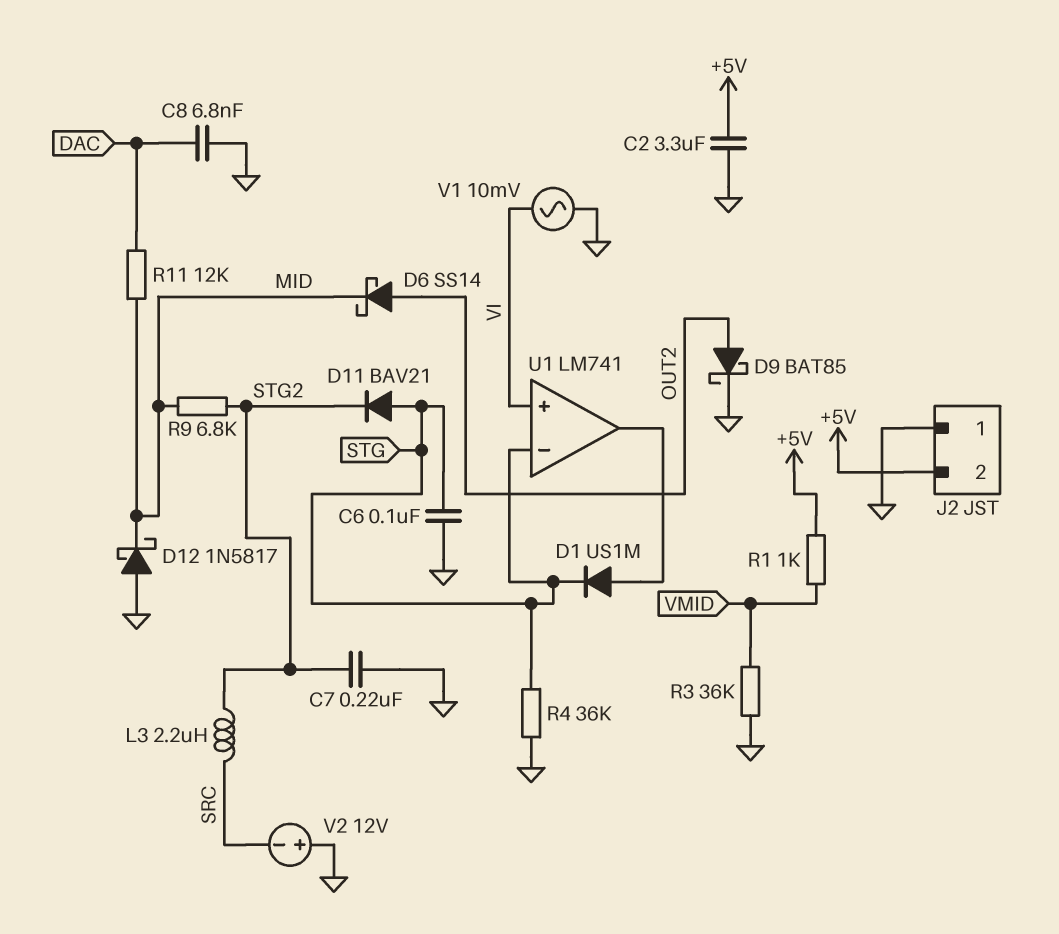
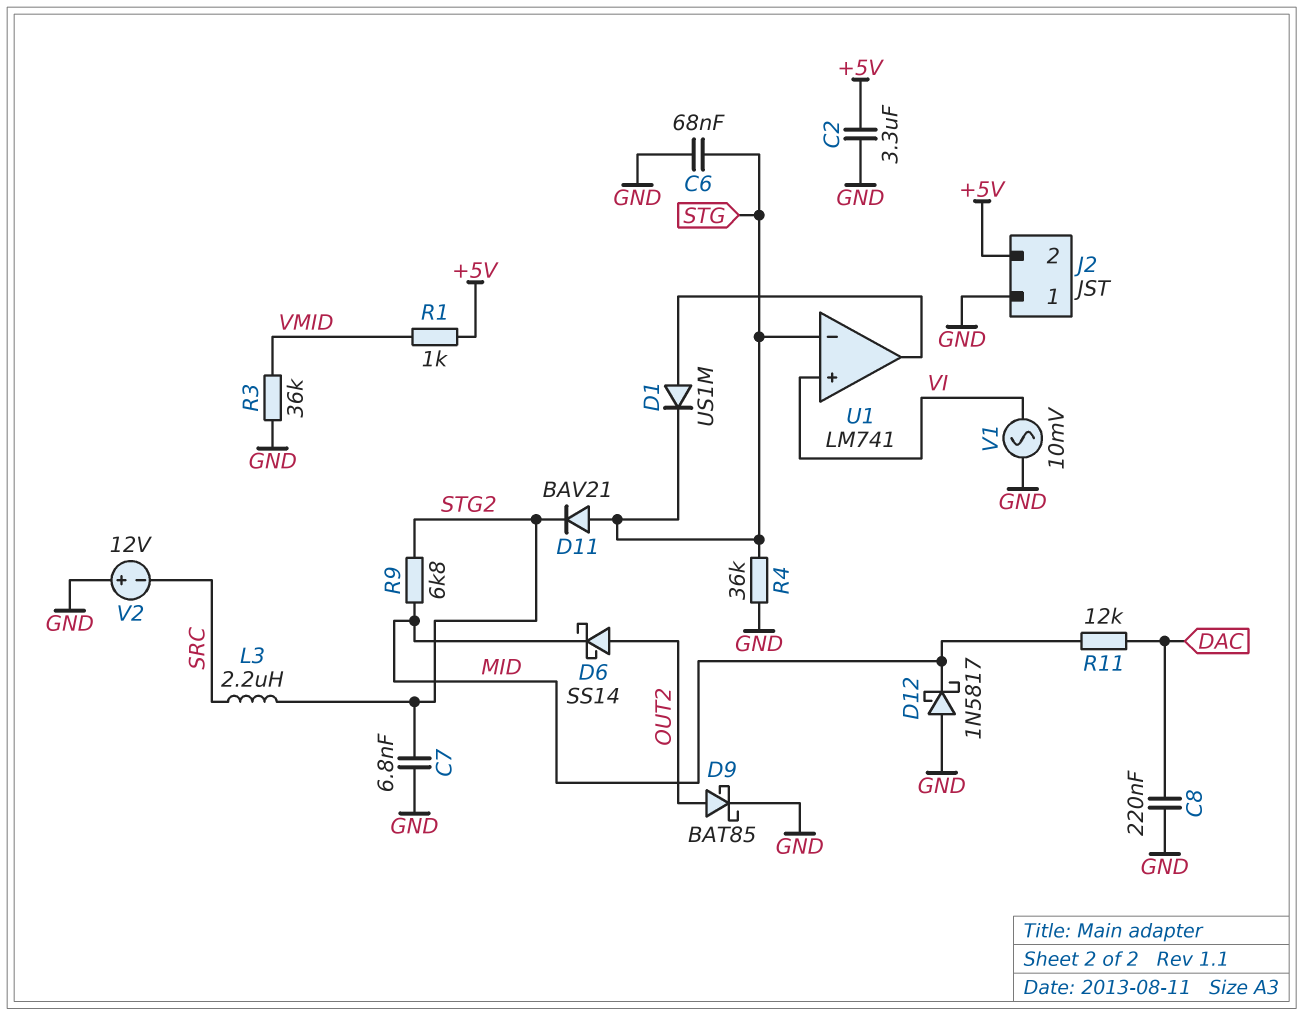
C6: 100nF (GND, STG) -> 68nF (GND, STG)
C7: 220nF (GND, STG2) -> 6.8nF (GND, STG2)
C8: 6.8nF (DAC, GND) -> 220nF (DAC, GND)

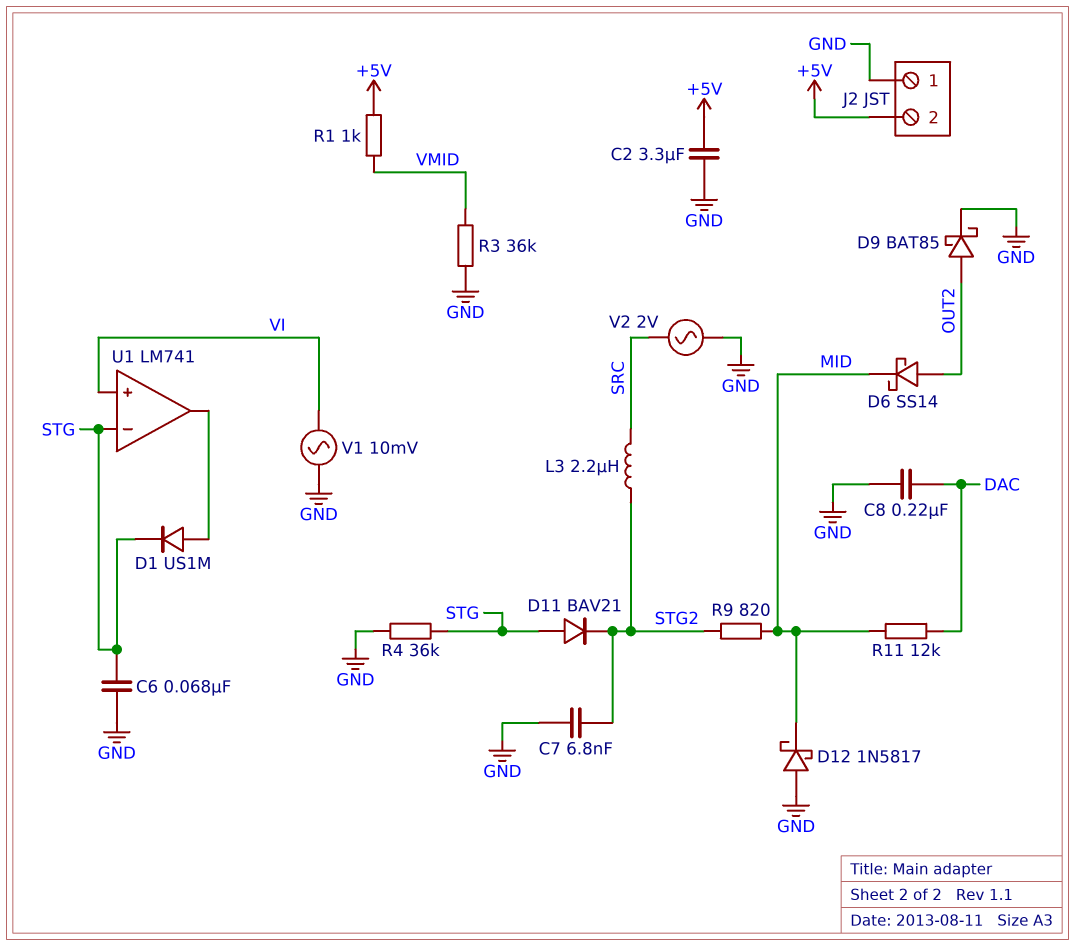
R9: 6.8k (MID, STG2) -> 820 (MID, STG2)
V2: 12V (plus GND, minus SRC) -> AC 2V (GND, SRC)

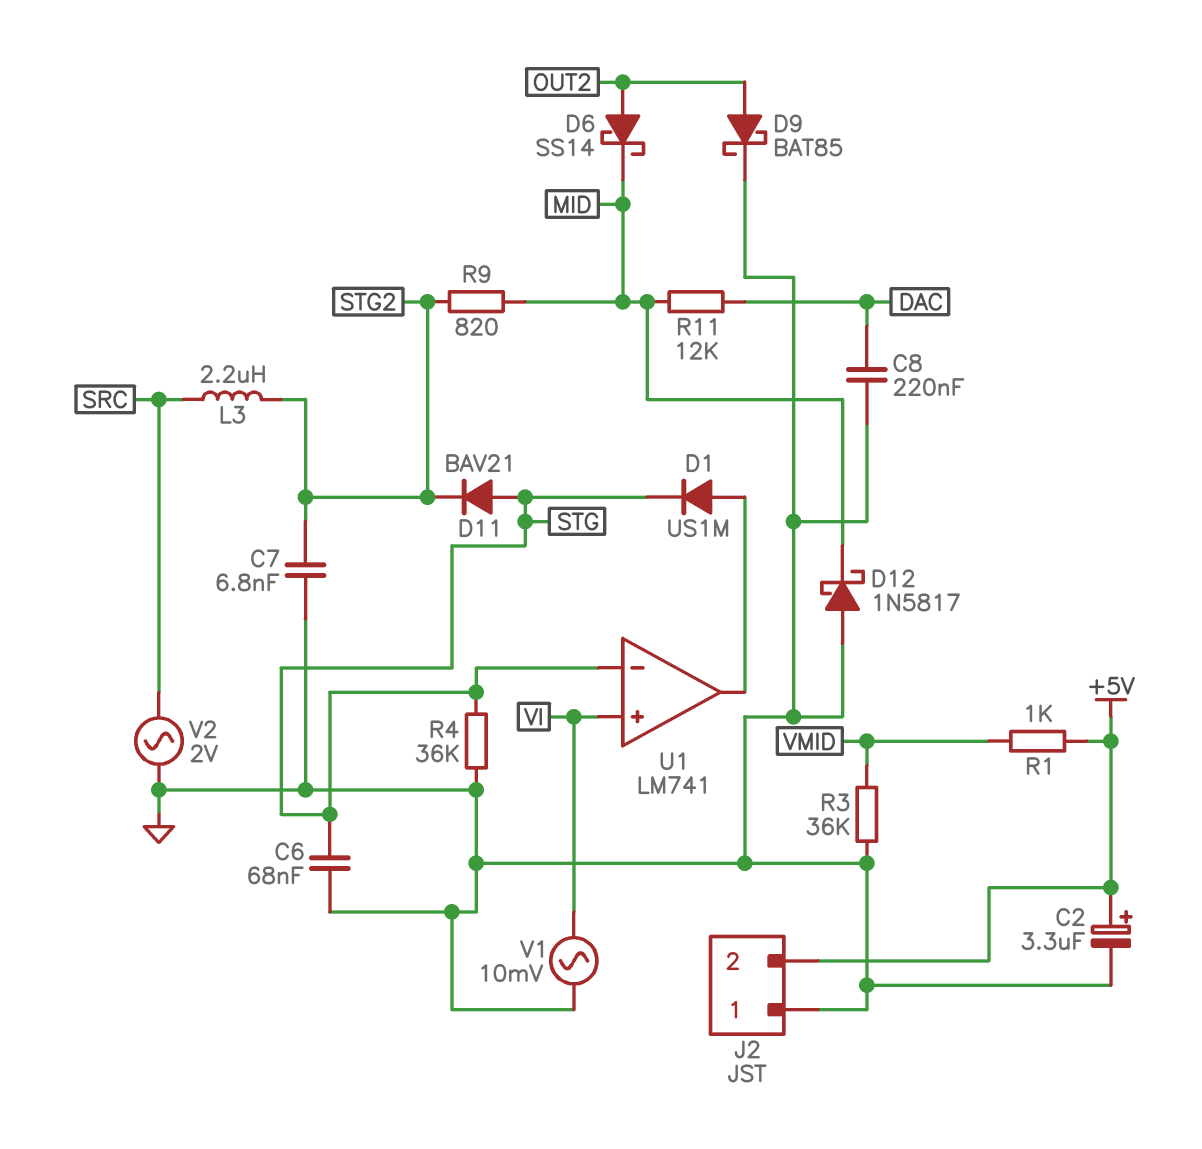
C2: 3.3uF (+5V, GND) -> 3.3uF (plus +5V, minus GND)

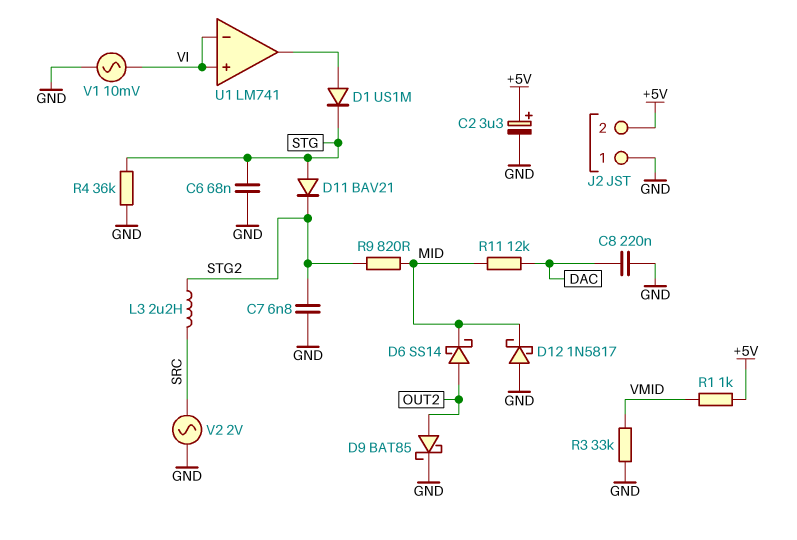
R3: 36k (GND, VMID) -> 33k (GND, VMID)
U1 pin in-: STG -> VI

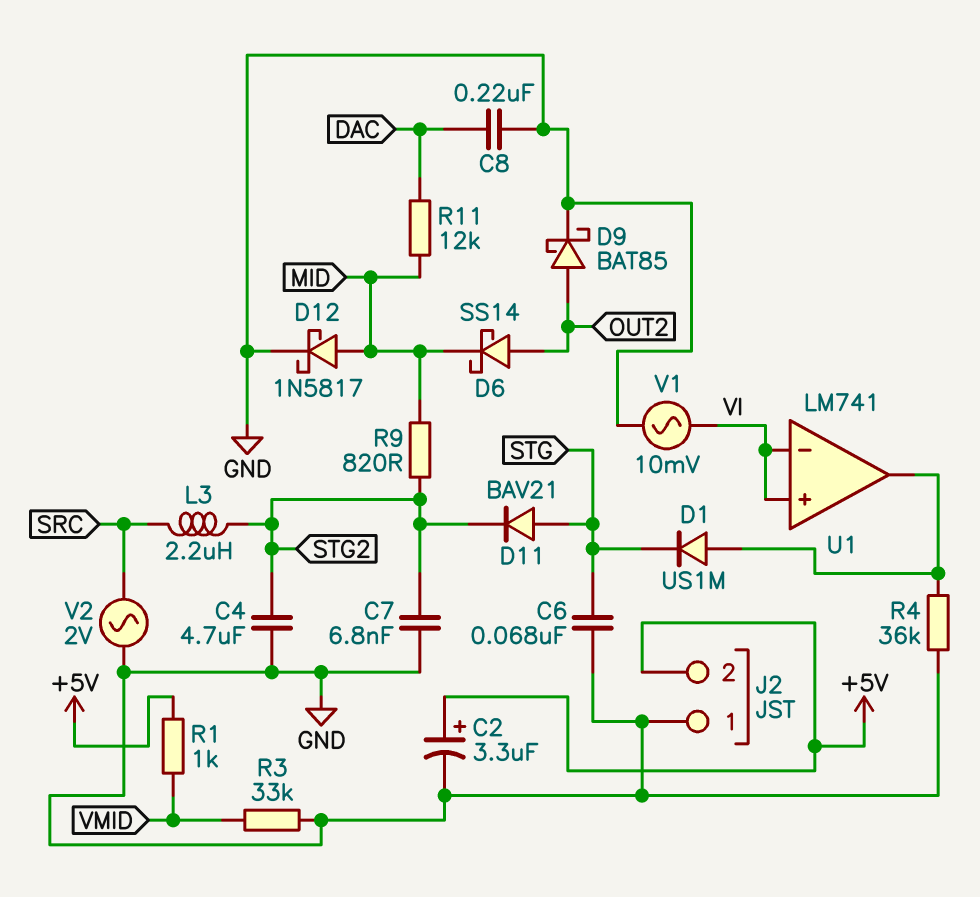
C4: none -> 4.7uF (GND, STG2)
D12: schottky 1N5817 (A GND, K MID) -> schottky 1N5817 (A MID, K GND)
R4: 36k (GND, STG) -> 36k (GND, U1/out)

